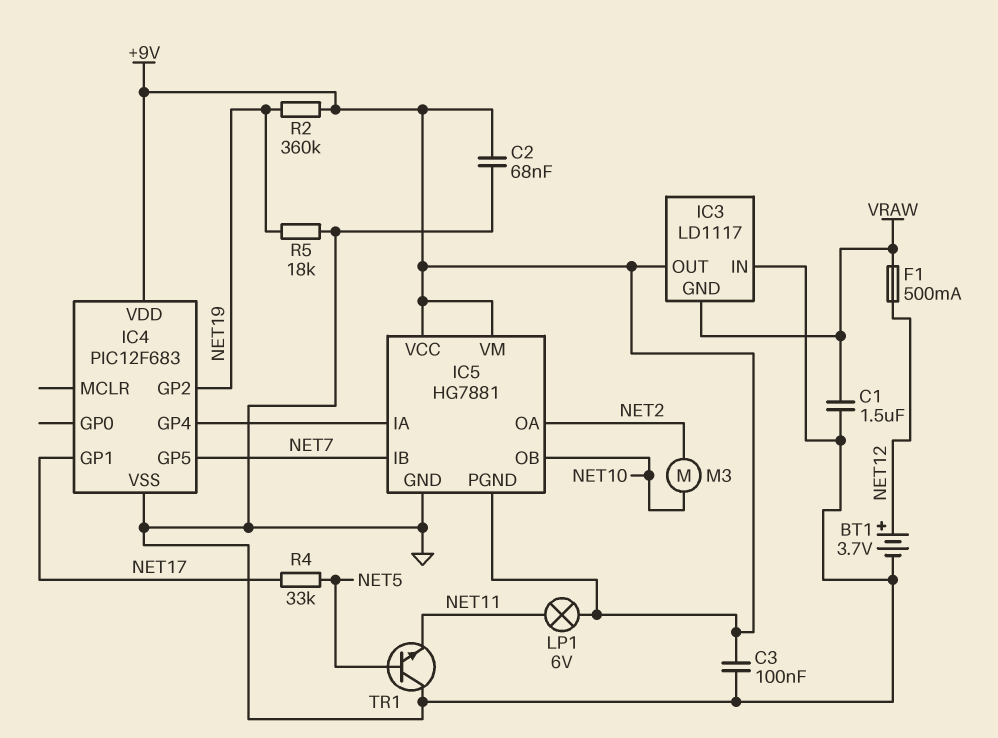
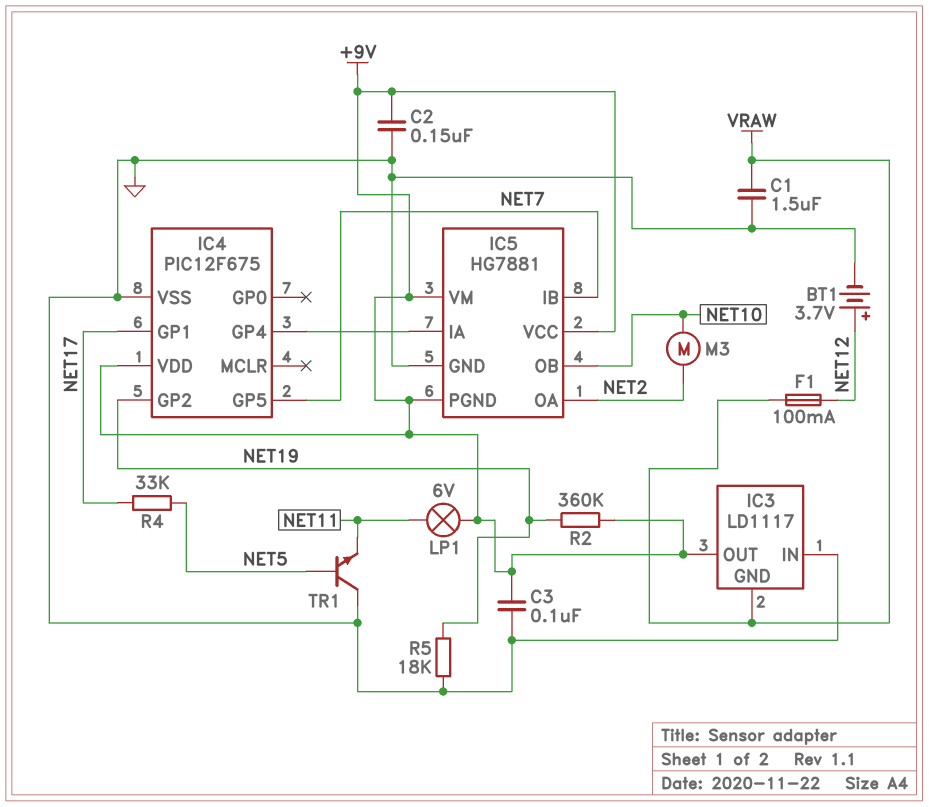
C2: 68nF (+9V, GND) -> 150nF (+9V, GND)
F1: 500mA (NET12, VRAW) -> 100mA (NET12, VRAW)
IC4: PIC12F683 -> PIC12F675

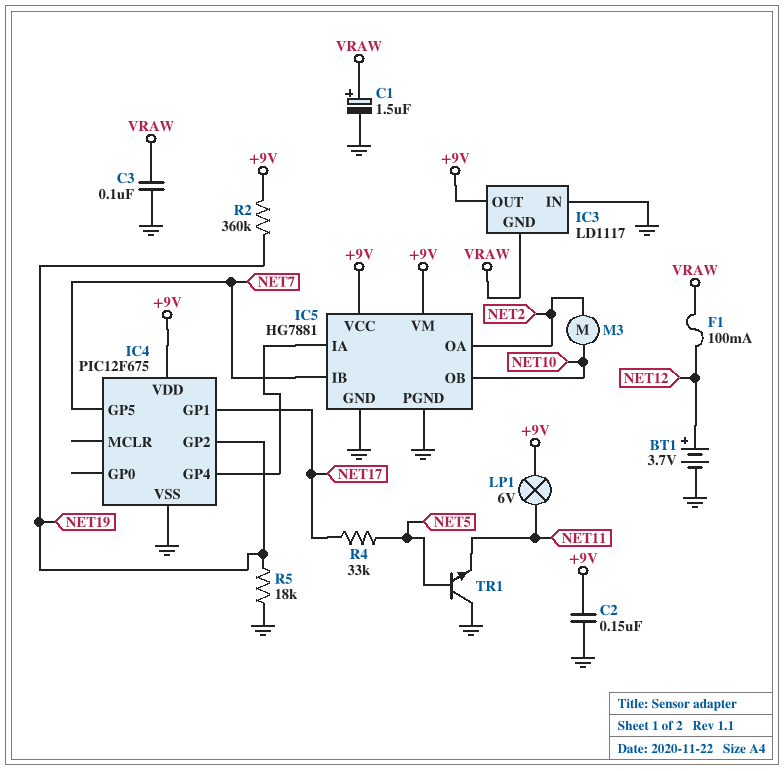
C1: 1.5uF (GND, VRAW) -> 1.5uF (plus VRAW, minus GND)
C3: 100nF (+9V, GND) -> 100nF (GND, VRAW)
IC5 pin PGND: +9V -> GND

